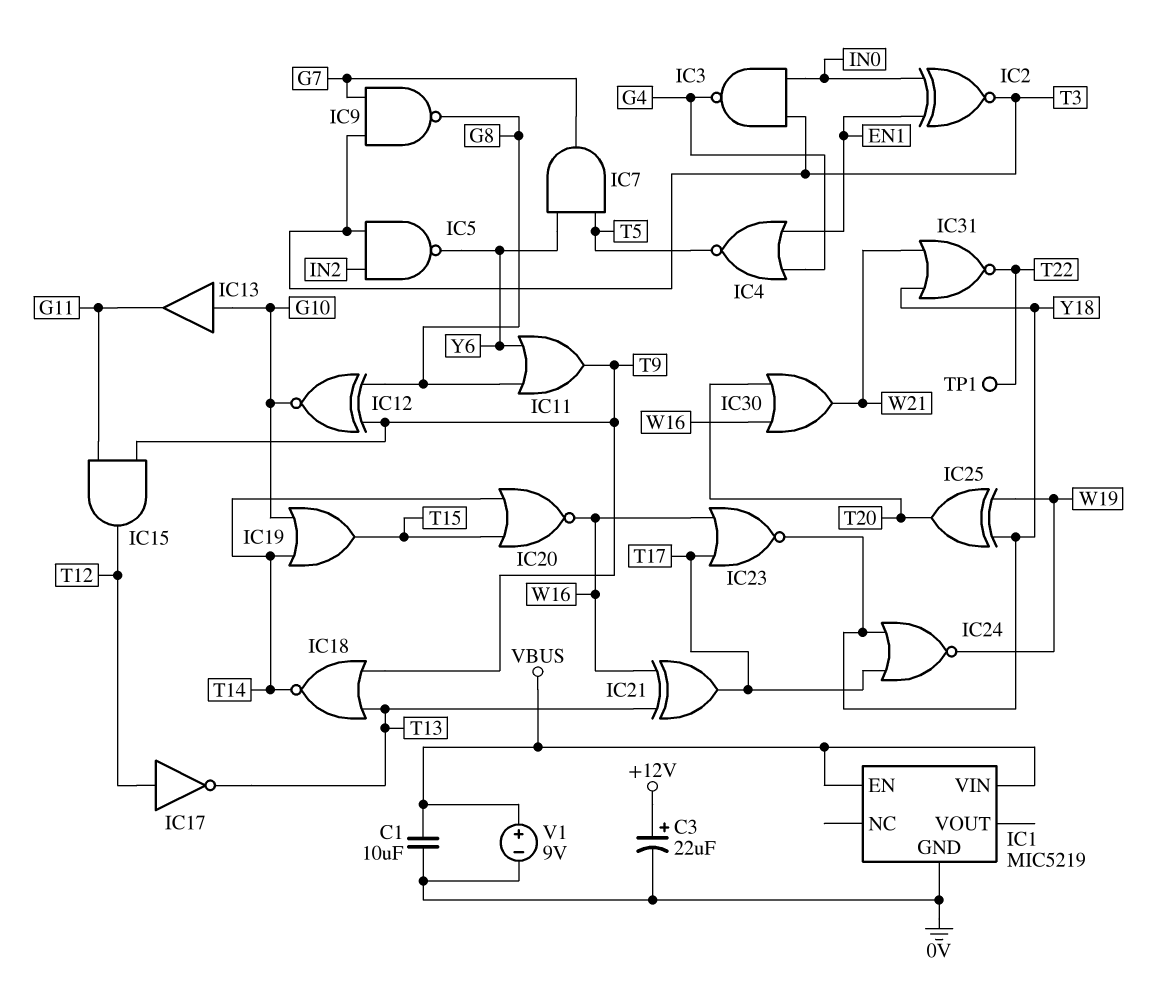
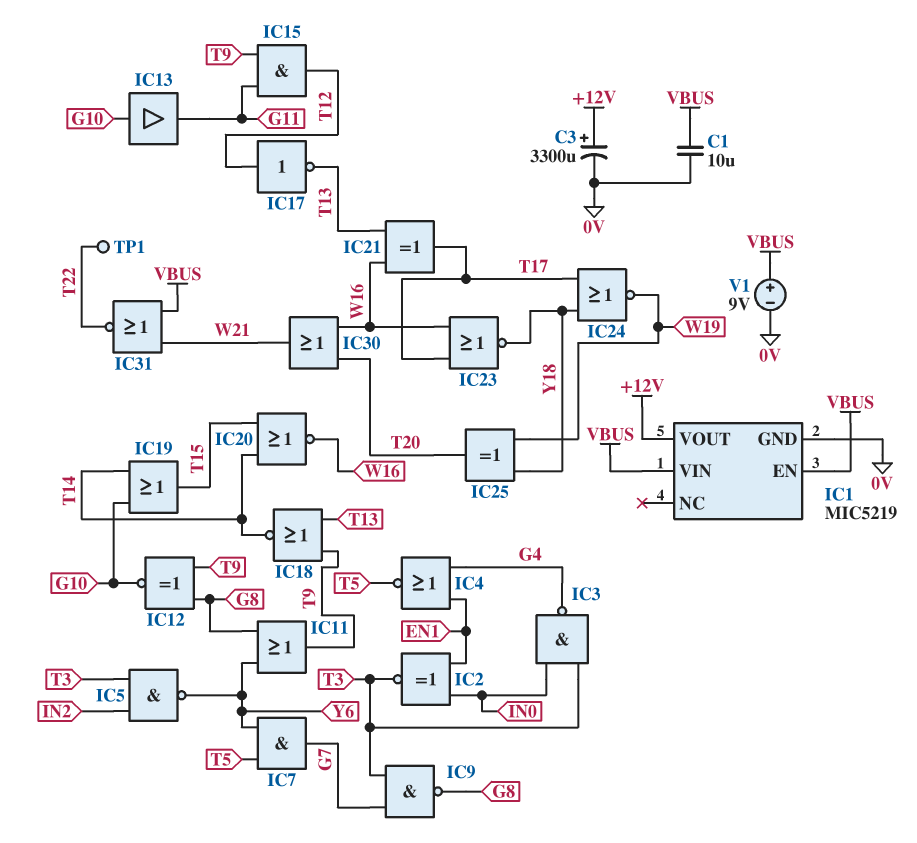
C3: 22uF (plus +12V, minus 0V) -> 3300uF (plus +12V, minus 0V)
IC1 pin VOUT: none -> +12V
IC31: NOR (in W21, in Y18, out T22) -> NOR (in VBUS, in W21, out T22)

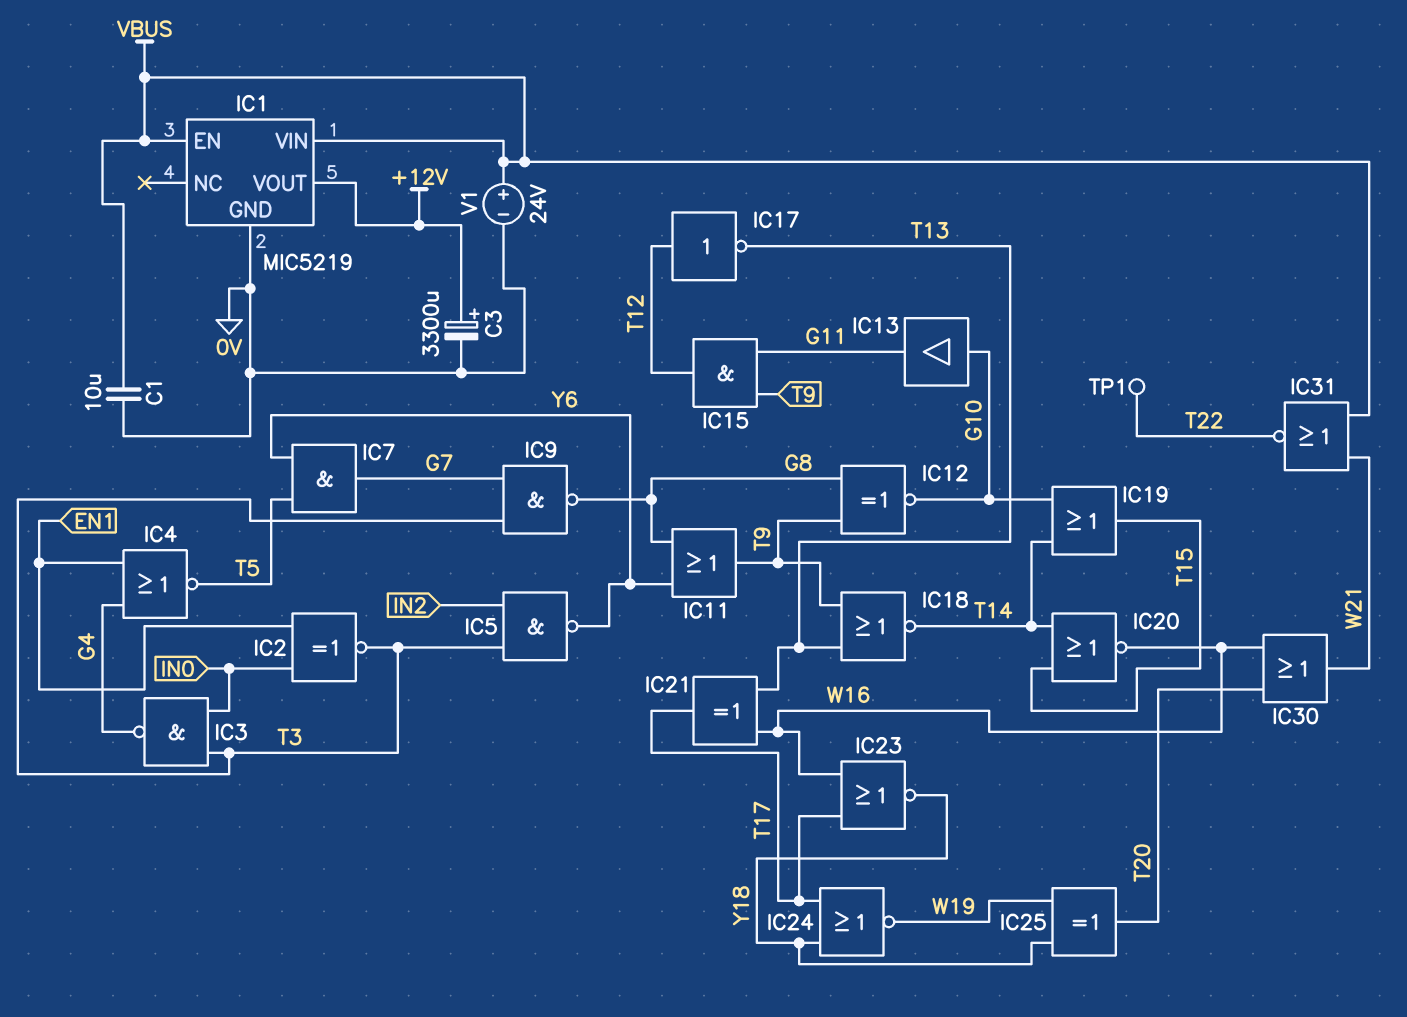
V1: 9V (plus VBUS, minus 0V) -> 24V (plus VBUS, minus 0V)

